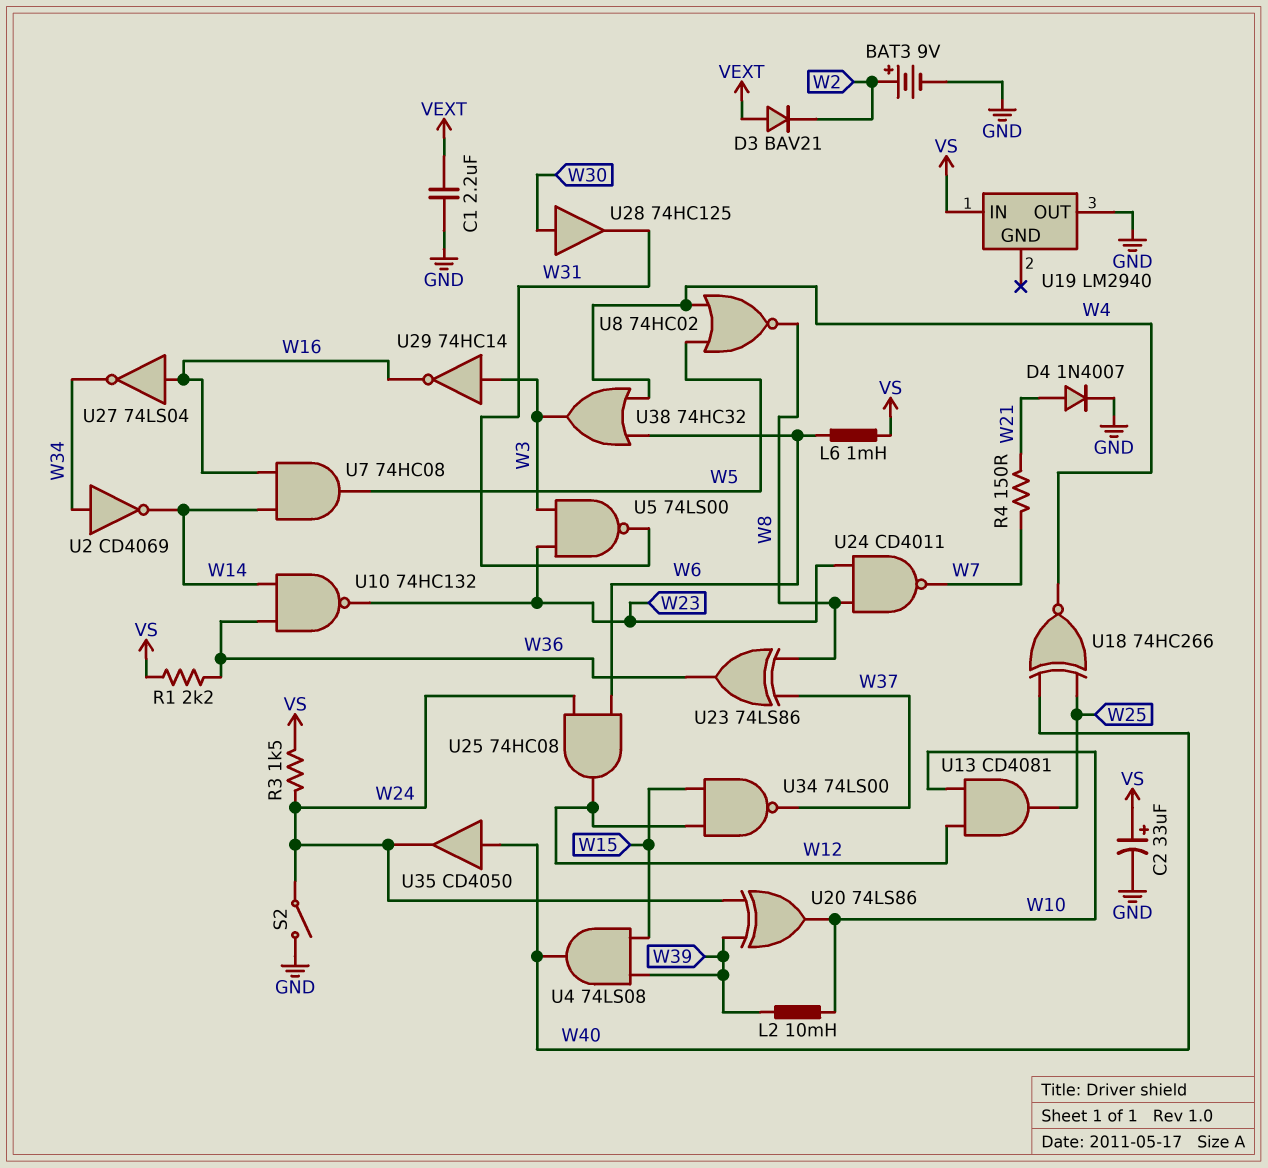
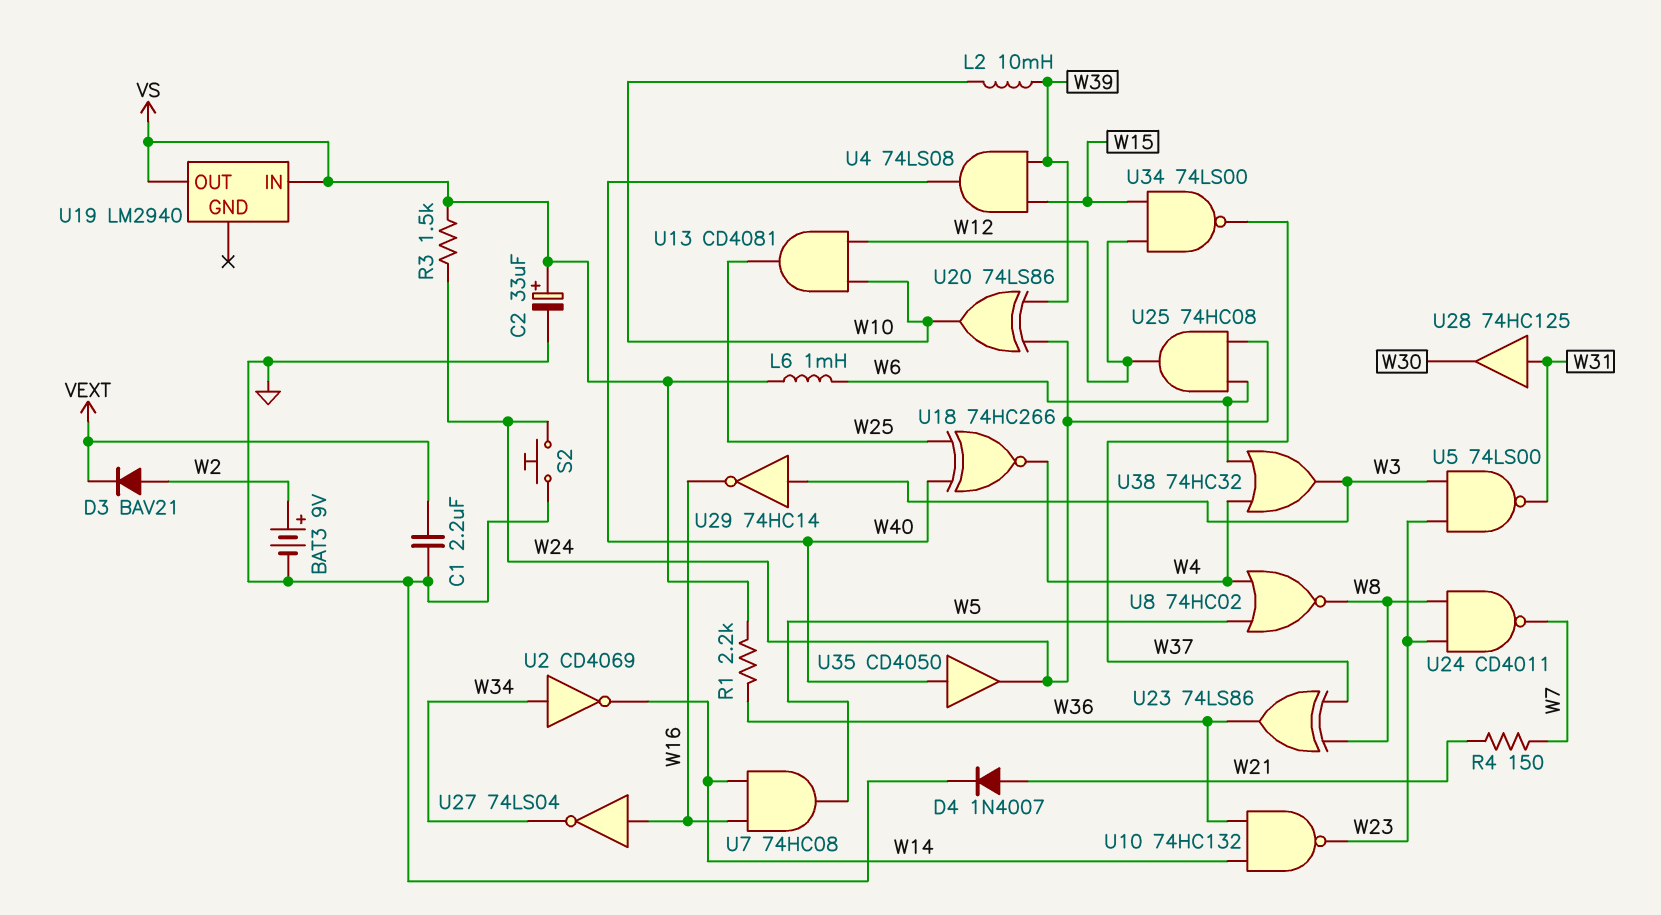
D3: diode BAV21 (A VEXT, K W2) -> diode BAV21 (A W2, K VEXT)
S2: switch (GND, W24) -> button (GND, W24)
U19 pin OUT: GND -> VS
U28: buffer 74HC125 (in W30, out W31) -> buffer 74HC125 (in W31, out W30)

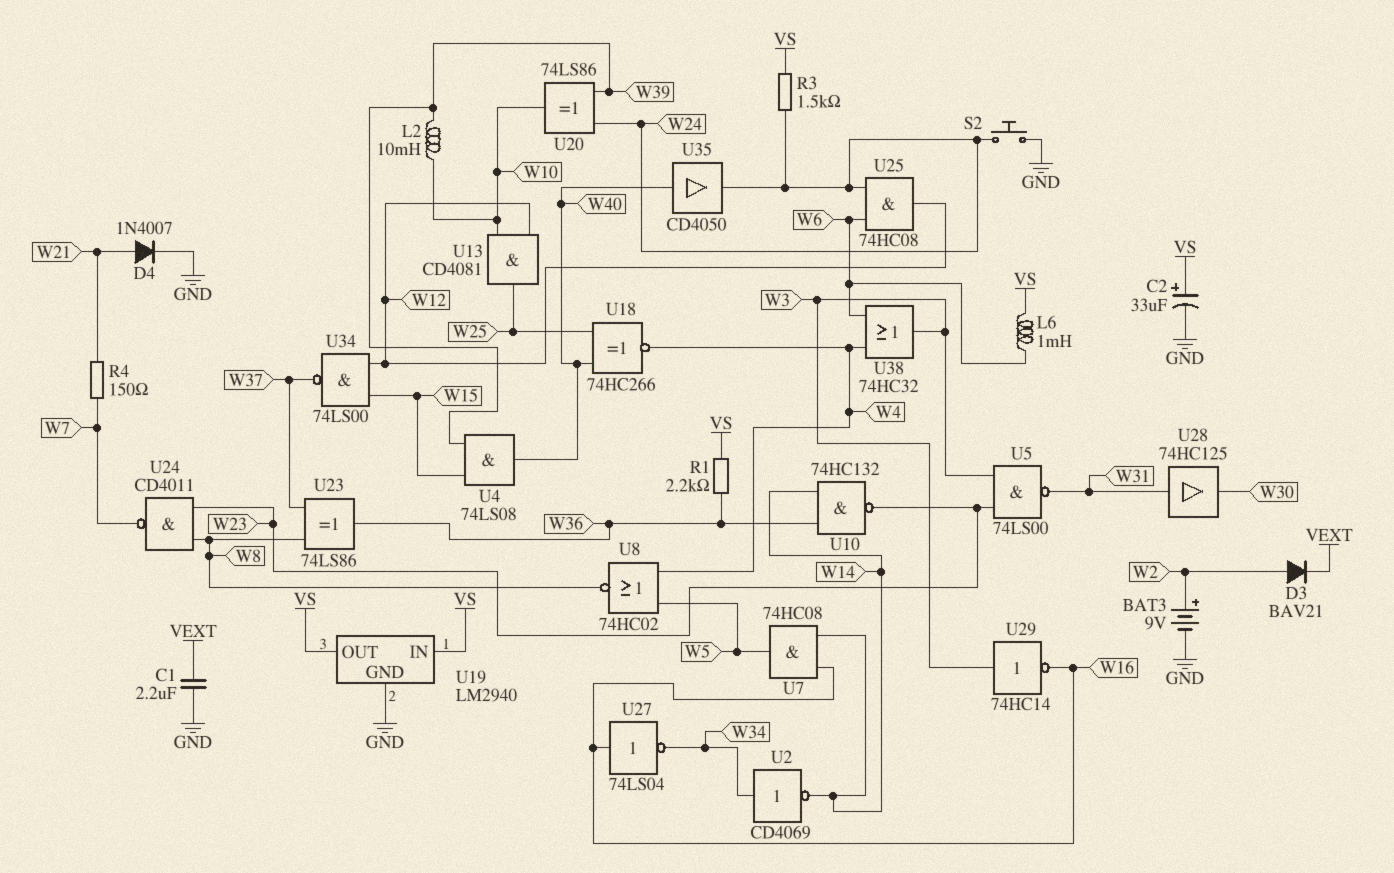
U19 pin GND: none -> GND

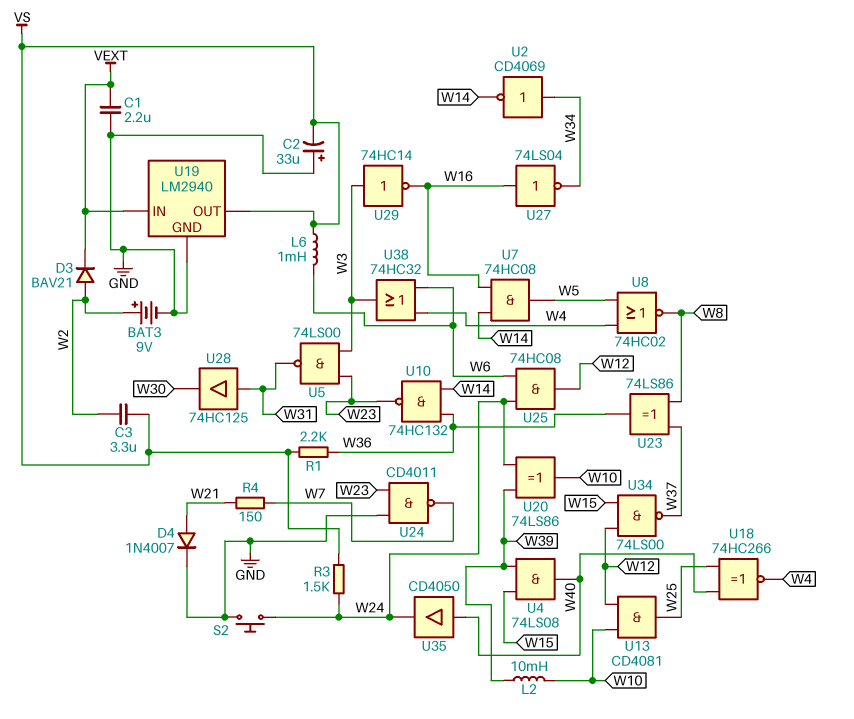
C2: 33uF (plus VS, minus GND) -> 33uF (plus GND, minus VS)
C3: none -> 3.3uF (VS, W2)
U19 pin IN: VS -> VEXT
U24: NAND CD4011 (in W8, in W23, out W7) -> NAND CD4011 (in GND, in W23, out W7)

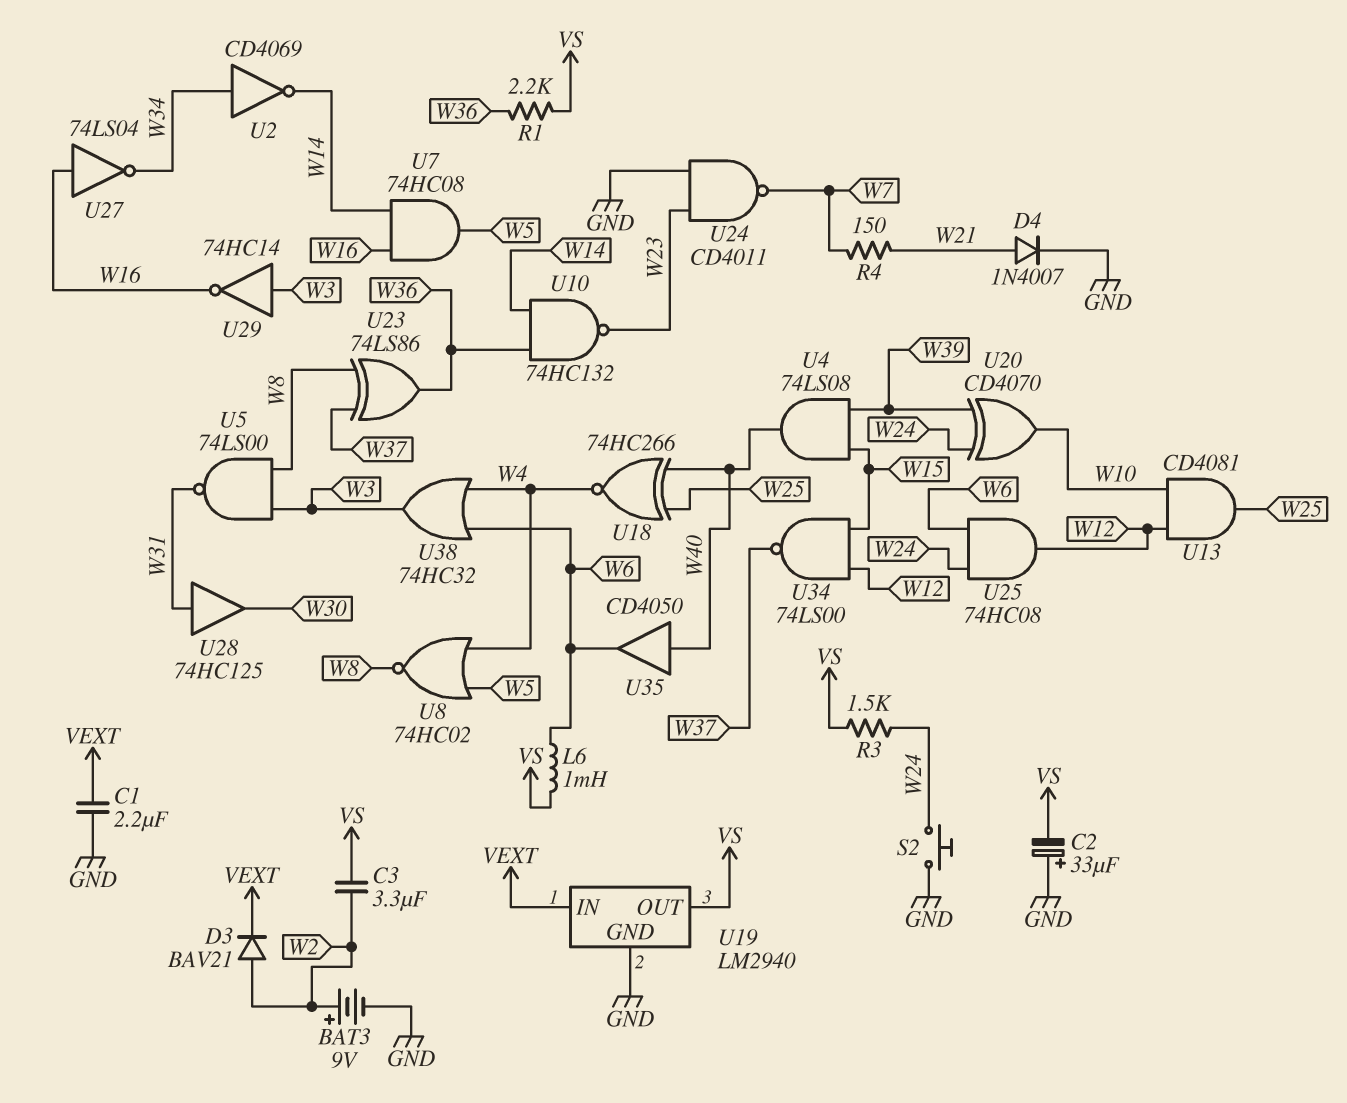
L2: 10mH (W10, W39) -> none
U5: NAND 74LS00 (in W3, in W23, out W31) -> NAND 74LS00 (in W3, in W8, out W31)
U20: XOR 74LS86 (in W24, in W39, out W10) -> XOR CD4070 (in W24, in W39, out W10)
U35: buffer CD4050 (in W40, out W24) -> buffer CD4050 (in W40, out W6)

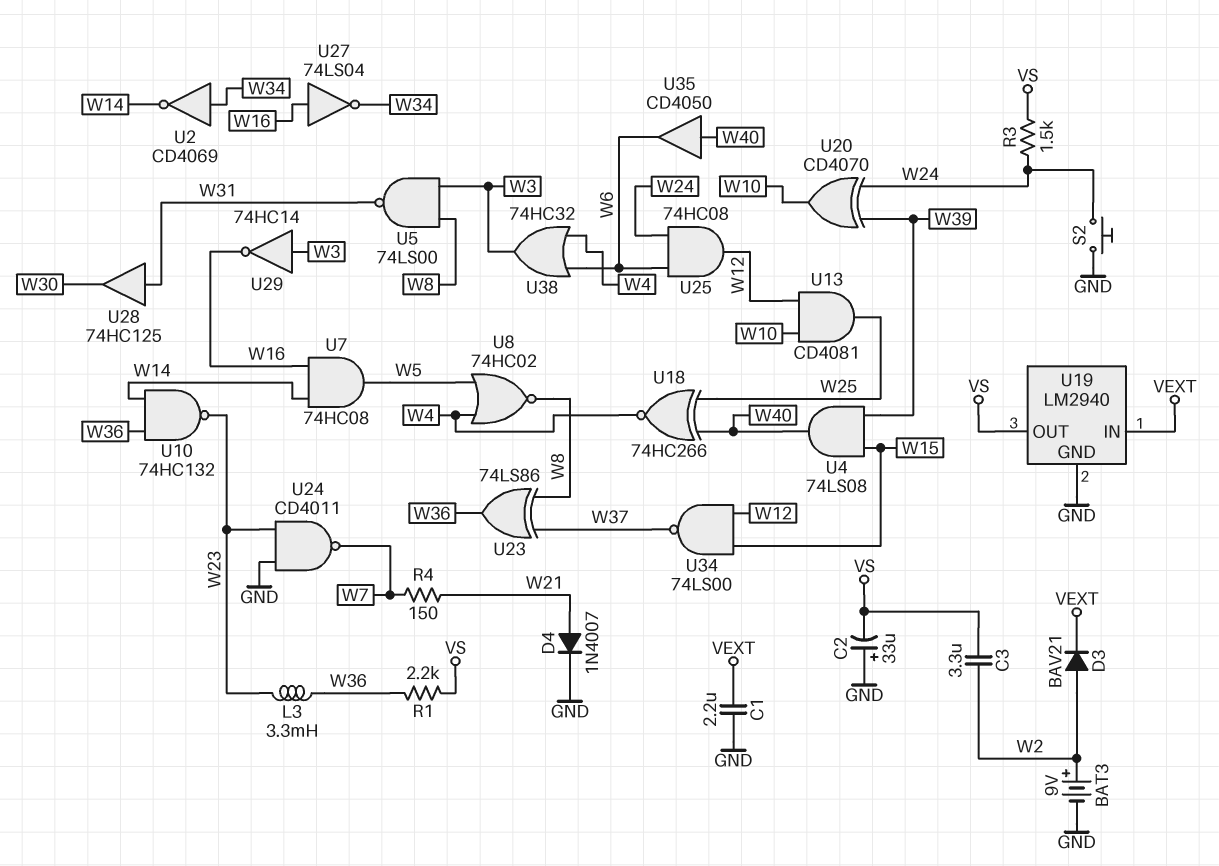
L3: none -> 3.3mH (W23, W36)
L6: 1mH (VS, W6) -> none

